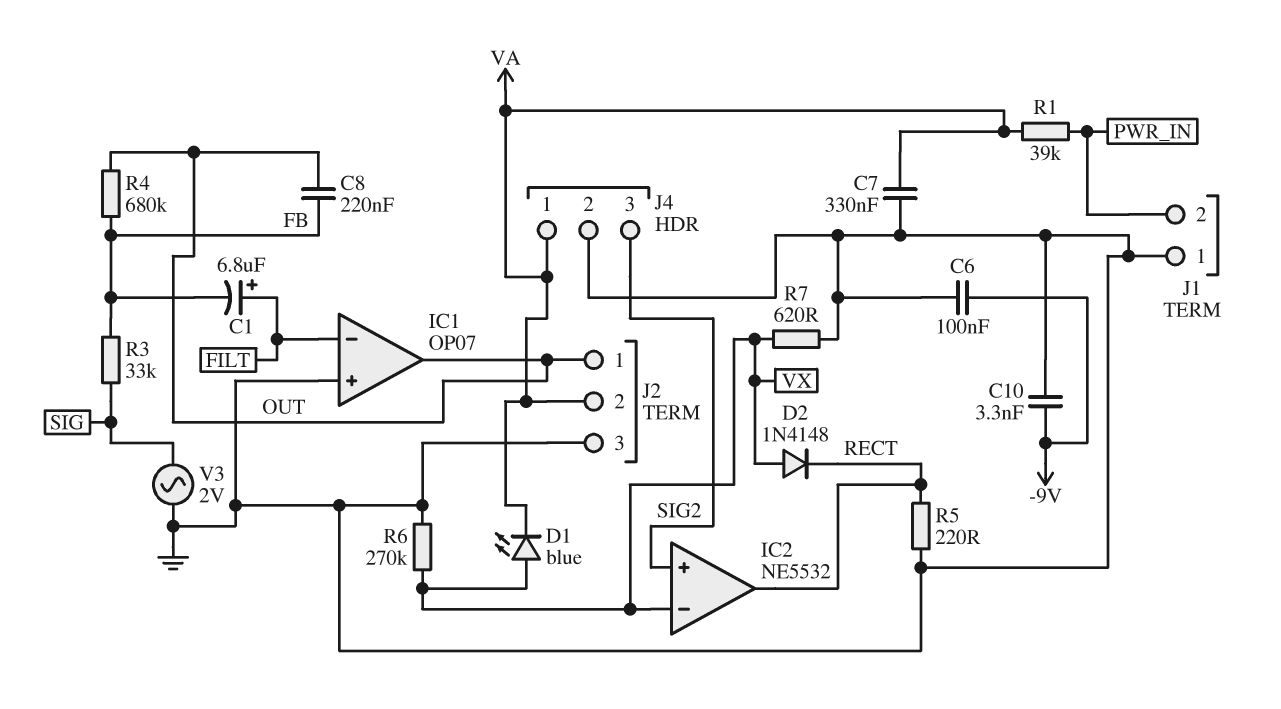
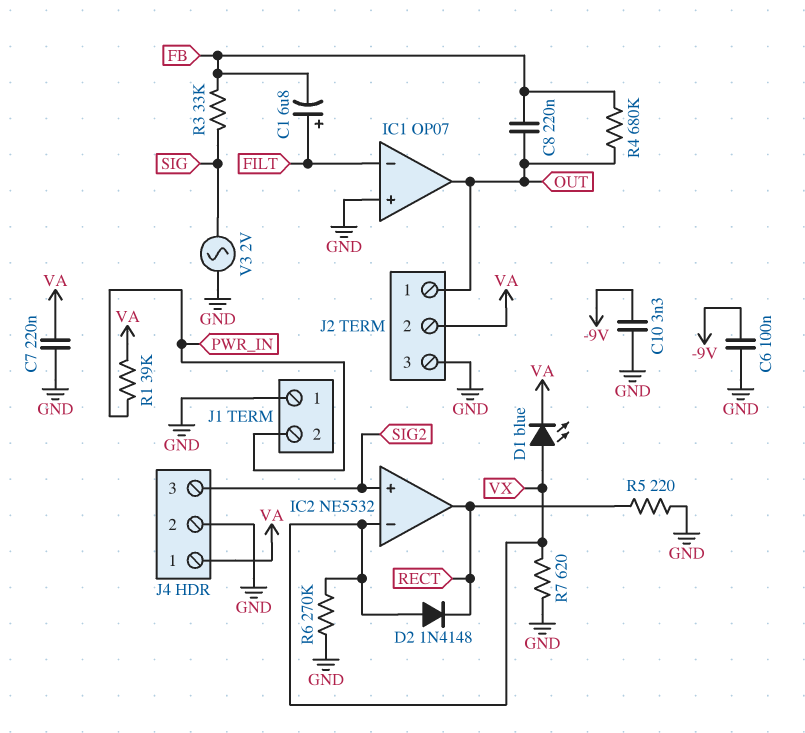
C7: 330nF (GND, VA) -> 220nF (GND, VA)

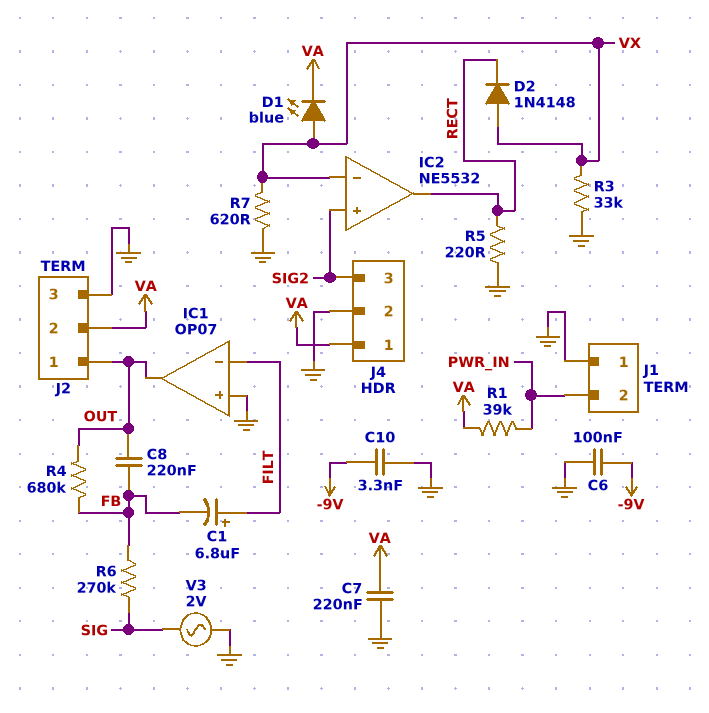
R3: 33k (FB, SIG) -> 33k (GND, VX)
R6: 270k (GND, VX) -> 270k (FB, SIG)

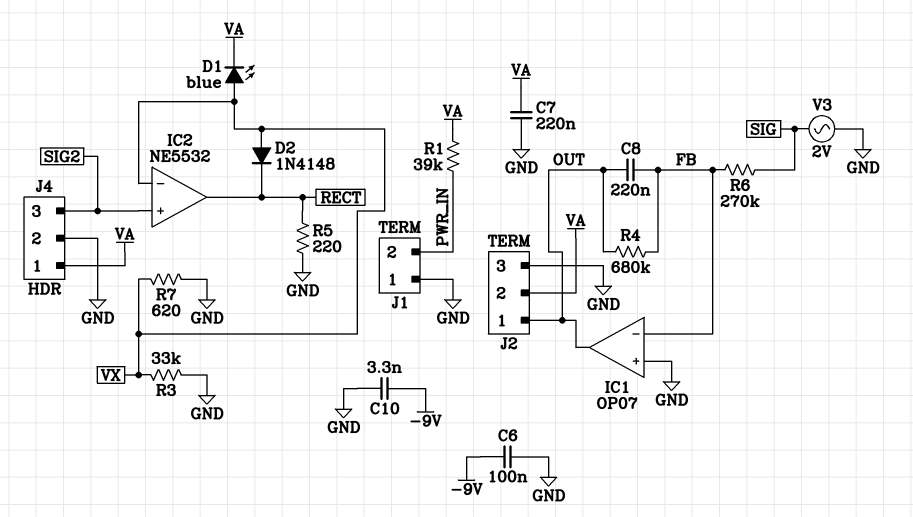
C1: 6.8uF (plus FILT, minus FB) -> none
IC1 pin in-: FILT -> FB

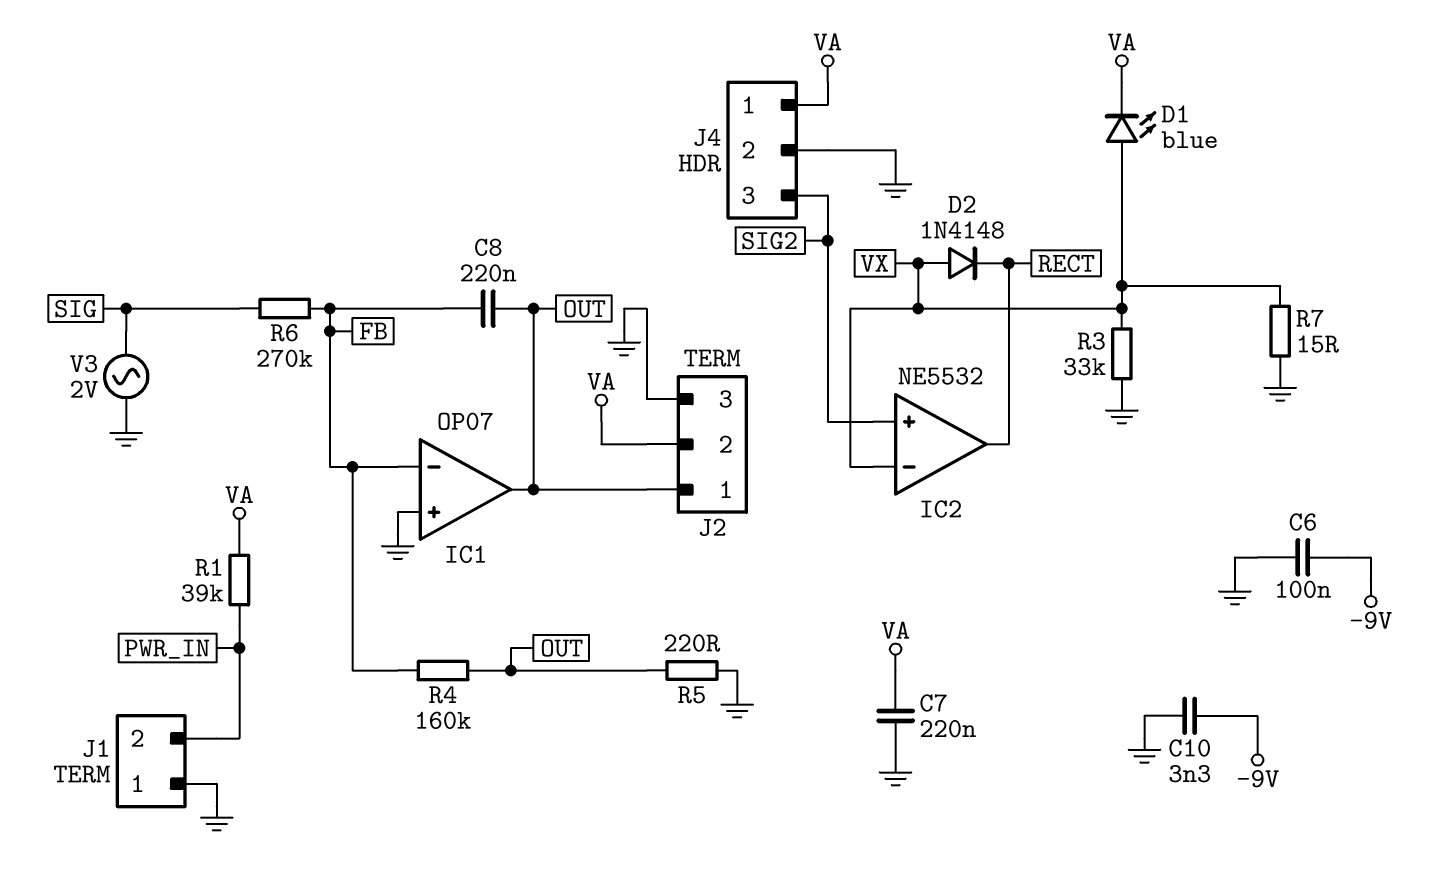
R4: 680k (FB, OUT) -> 160k (FB, OUT)
R5: 220 (GND, RECT) -> 220 (GND, OUT)
R7: 620 (GND, VX) -> 15 (GND, VX)

